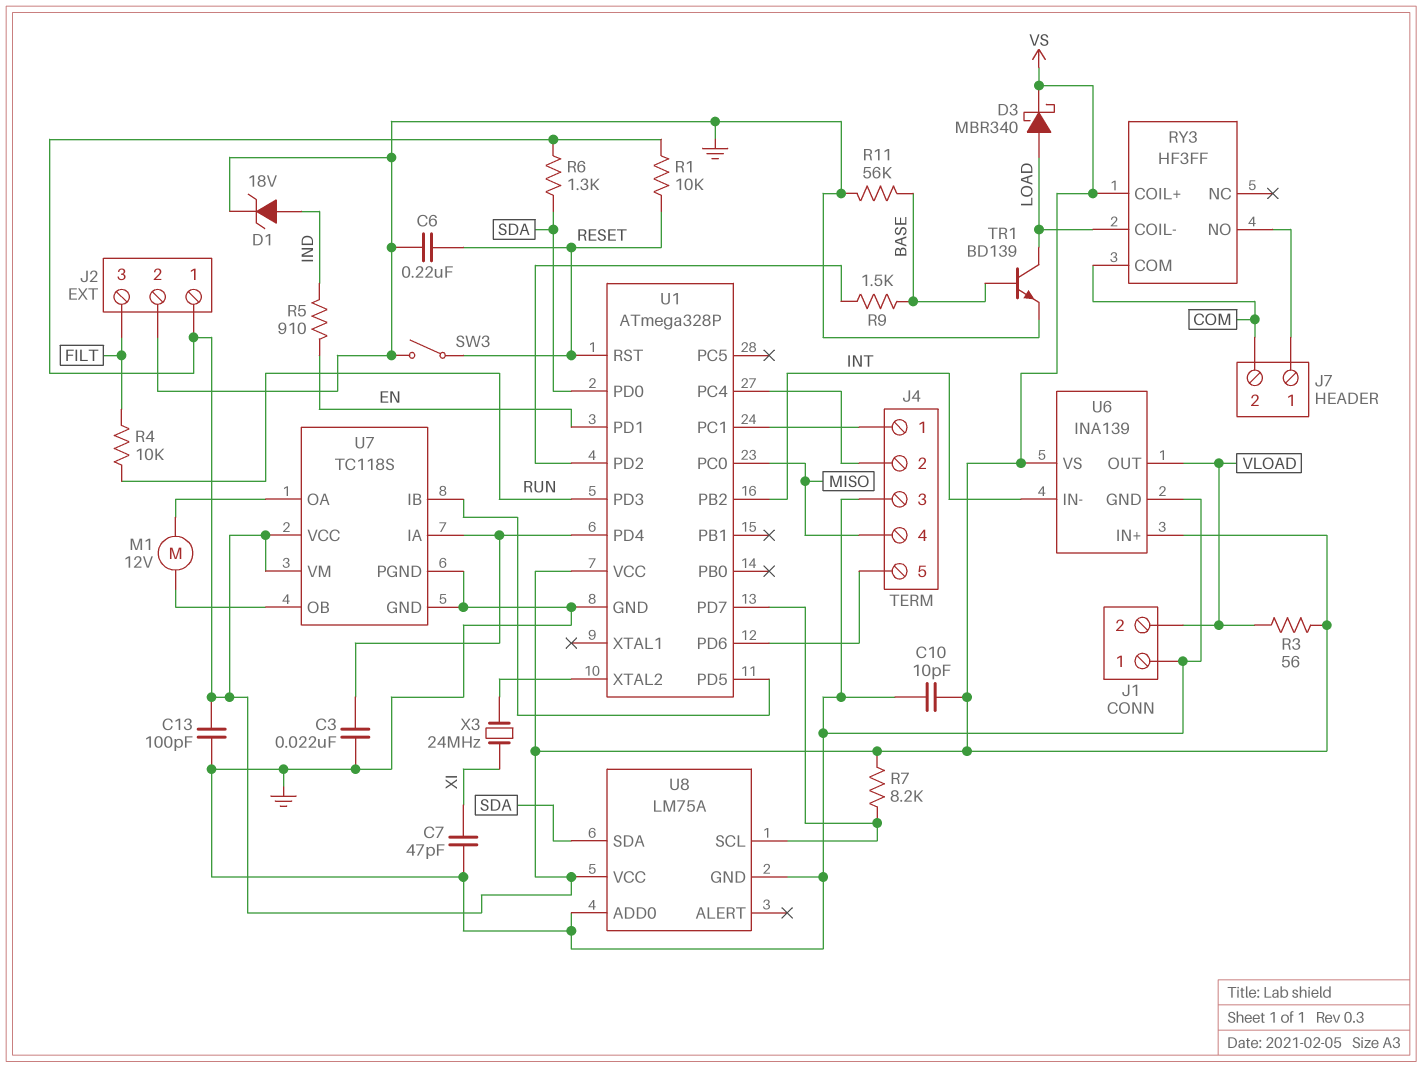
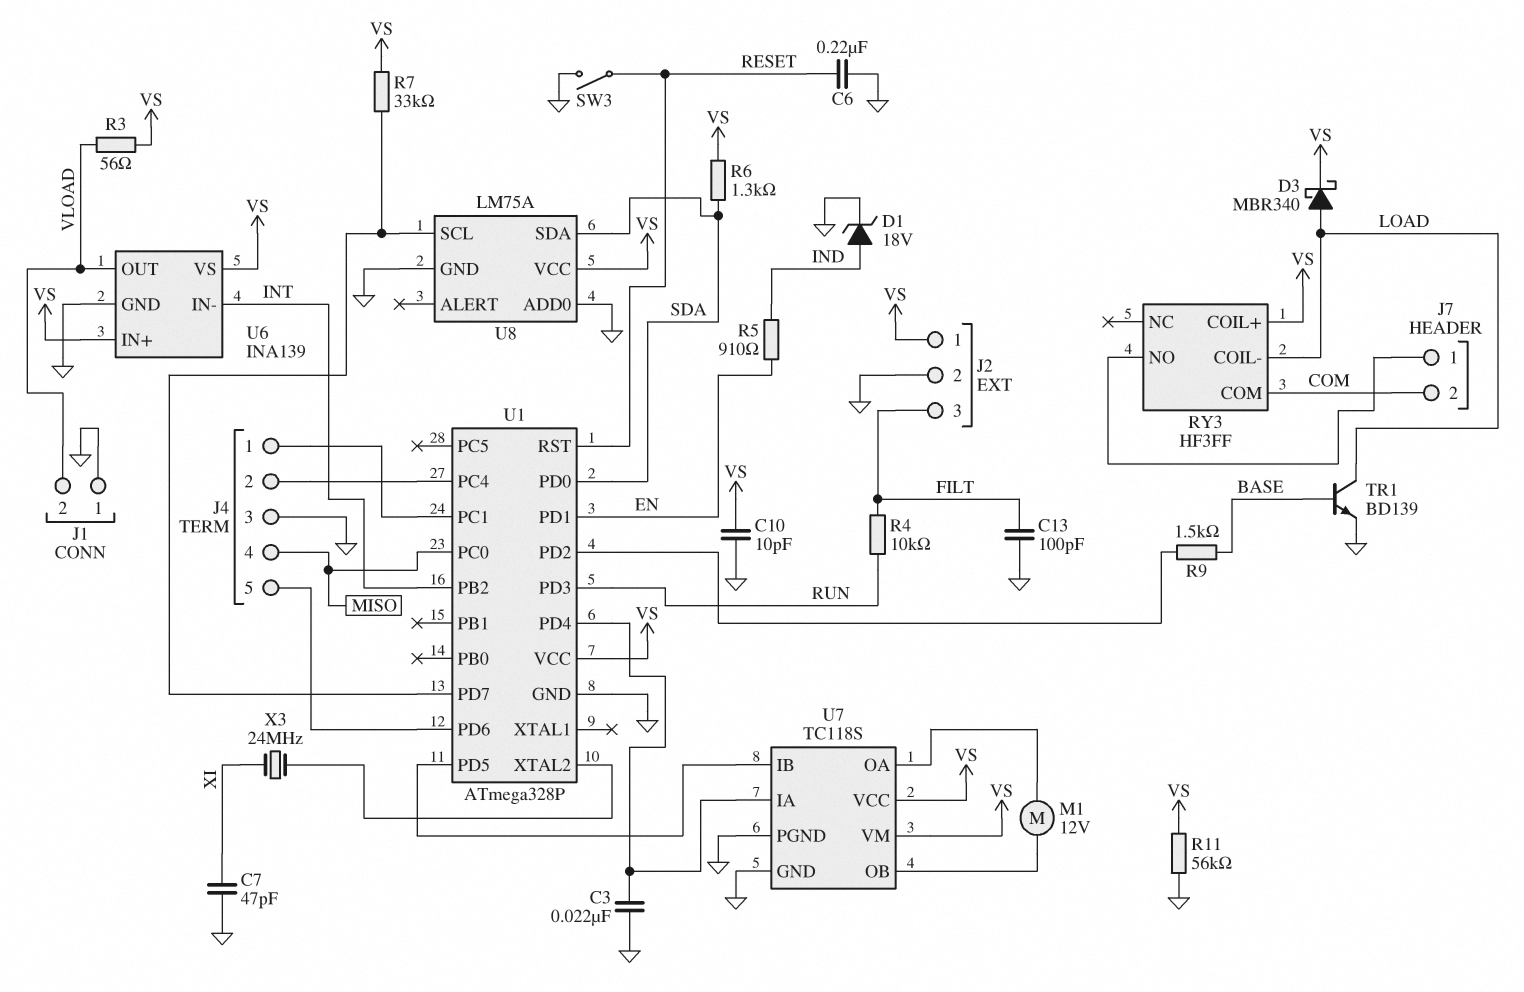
C13: 100pF (GND, VS) -> 100pF (FILT, GND)
R1: 10k (RESET, VS) -> none
R7: 8.2k (U1/PD7, VS) -> 33k (U1/PD7, VS)
R11: 56k (BASE, GND) -> 56k (GND, VS)

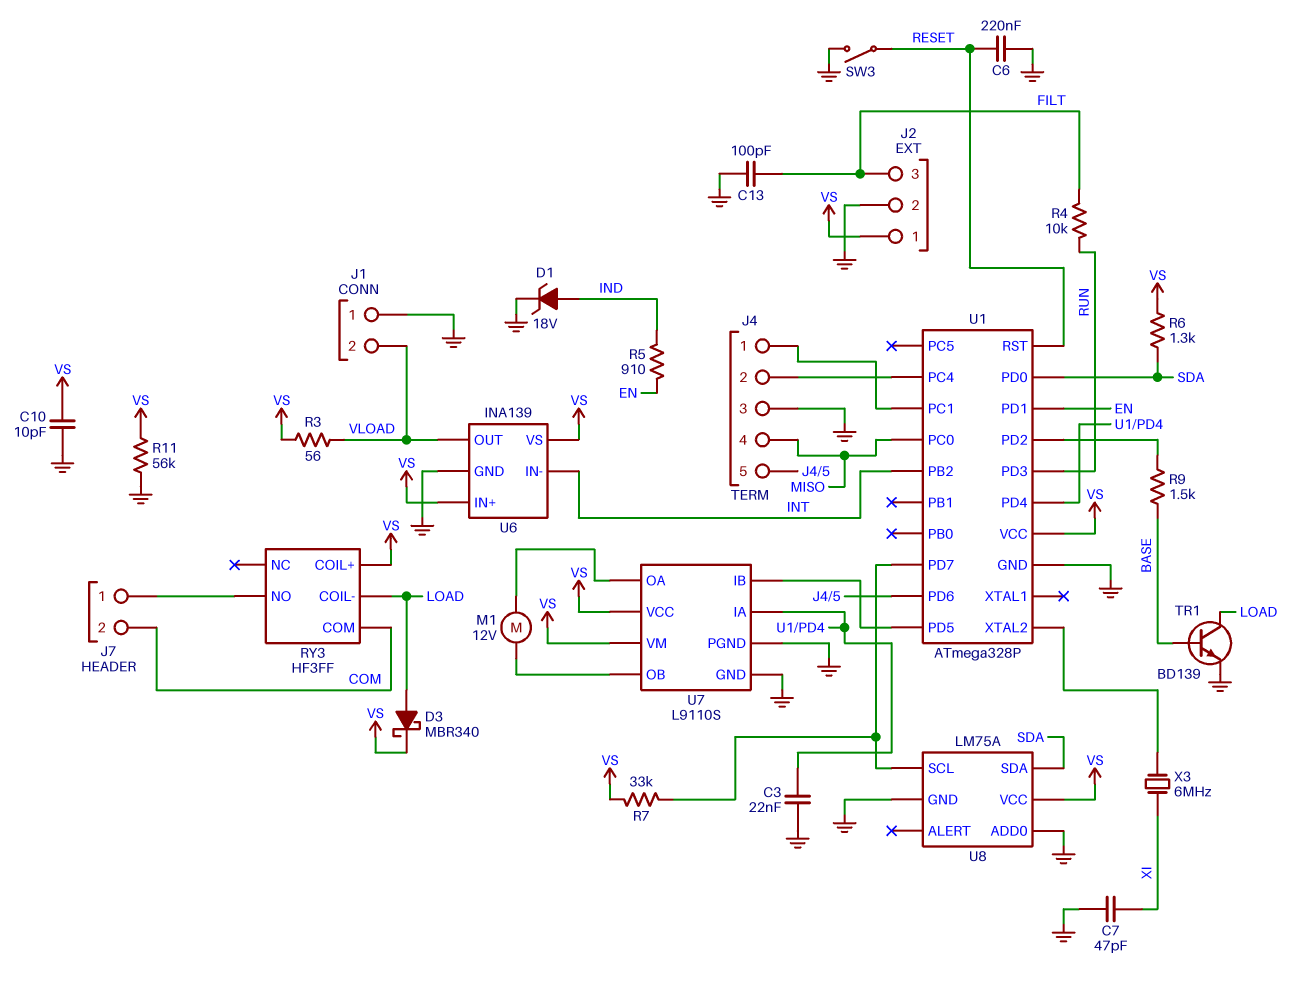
U7: TC118S -> L9110S
X3: 24MHz (U1/XTAL2, XI) -> 6MHz (U1/XTAL2, XI)

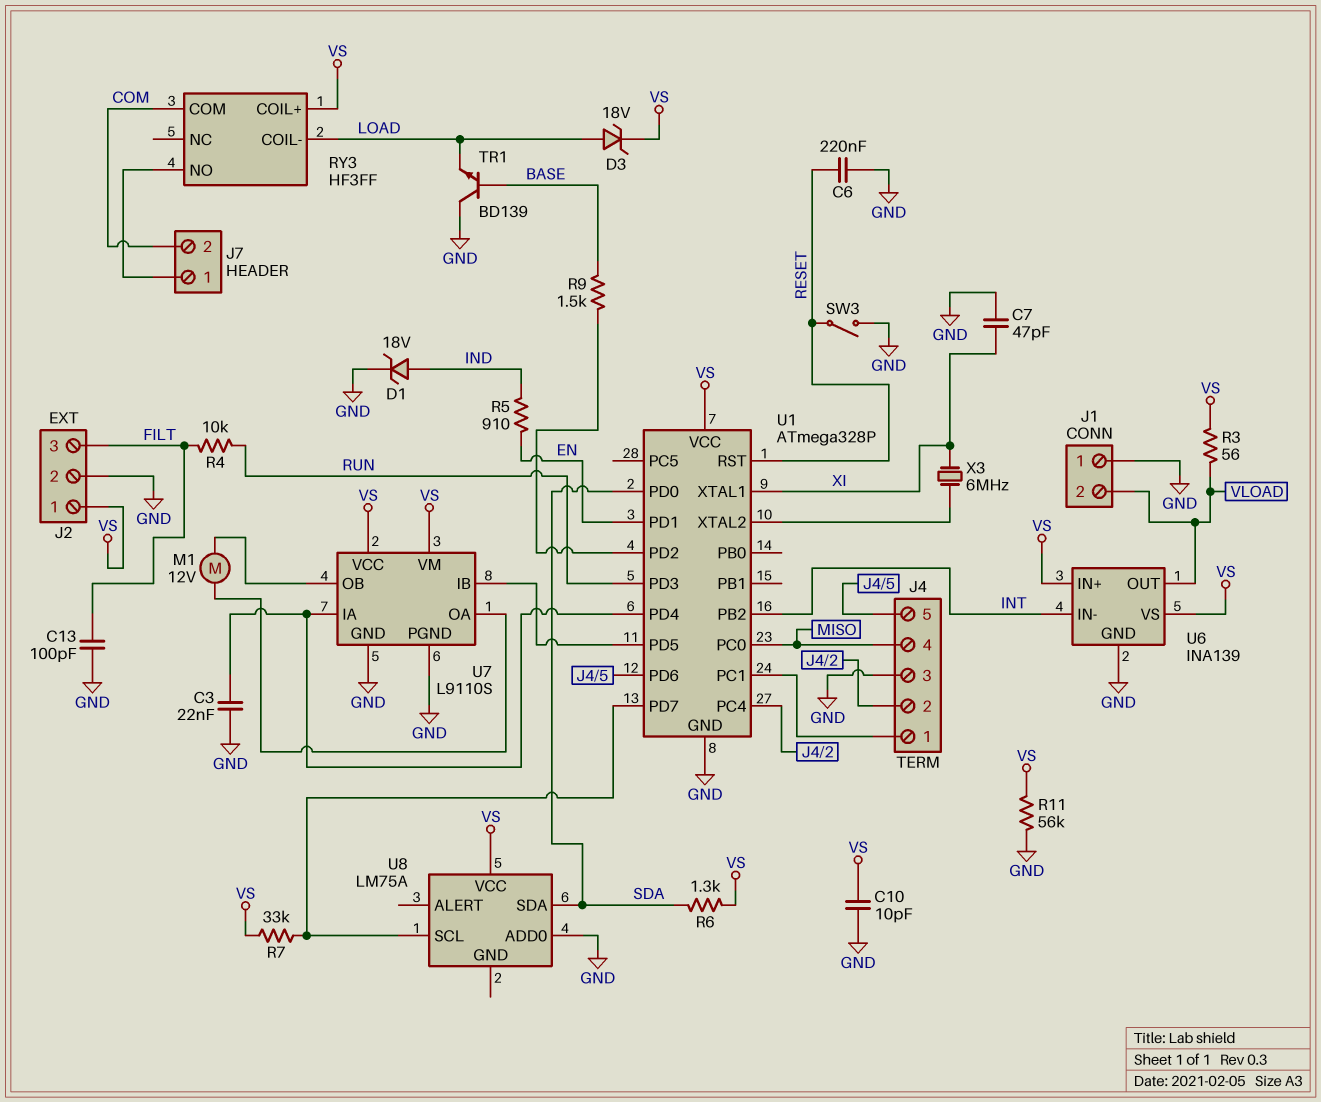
D3: schottky MBR340 (A LOAD, K VS) -> zener 18V (A LOAD, K VS)
TR1: NPN BD139 (B BASE, C LOAD, E GND) -> NPN BD139 (B BASE, C GND, E LOAD)
U1 pin XTAL1: none -> XI
U8 pin GND: GND -> none

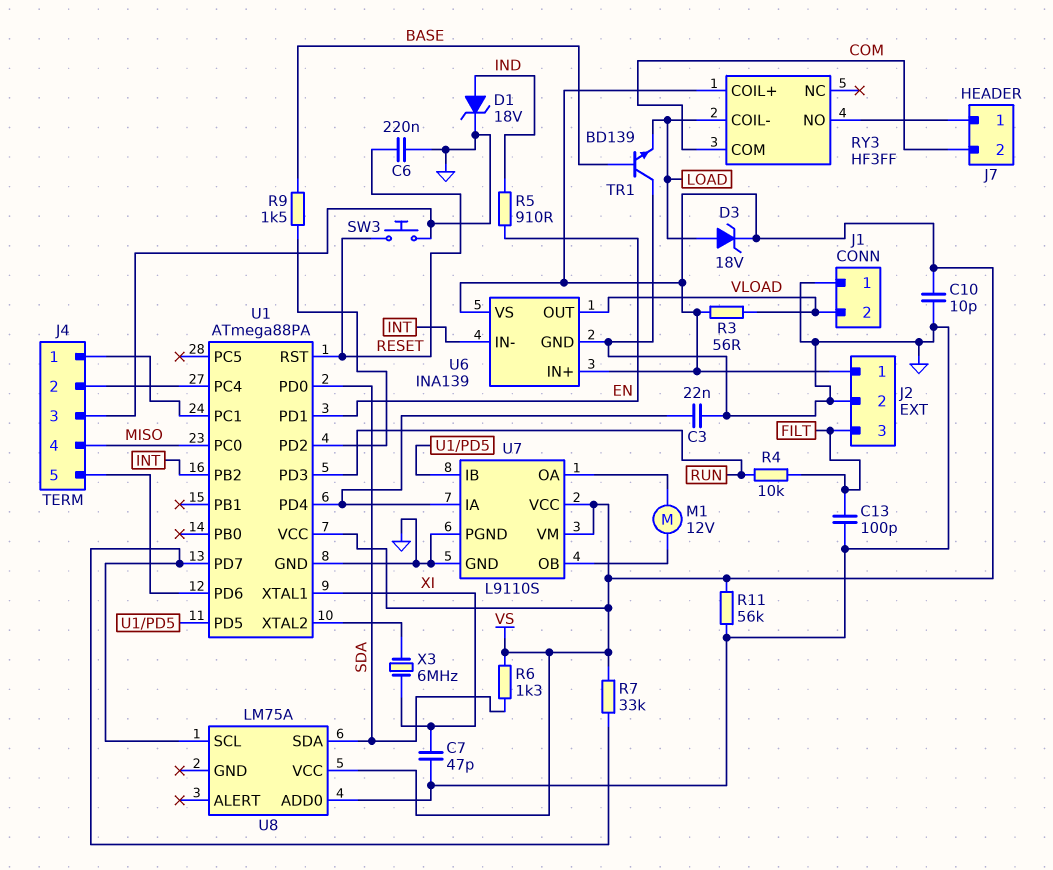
SW3: switch (GND, RESET) -> button (GND, RESET)
U1: ATmega328P -> ATmega88PA

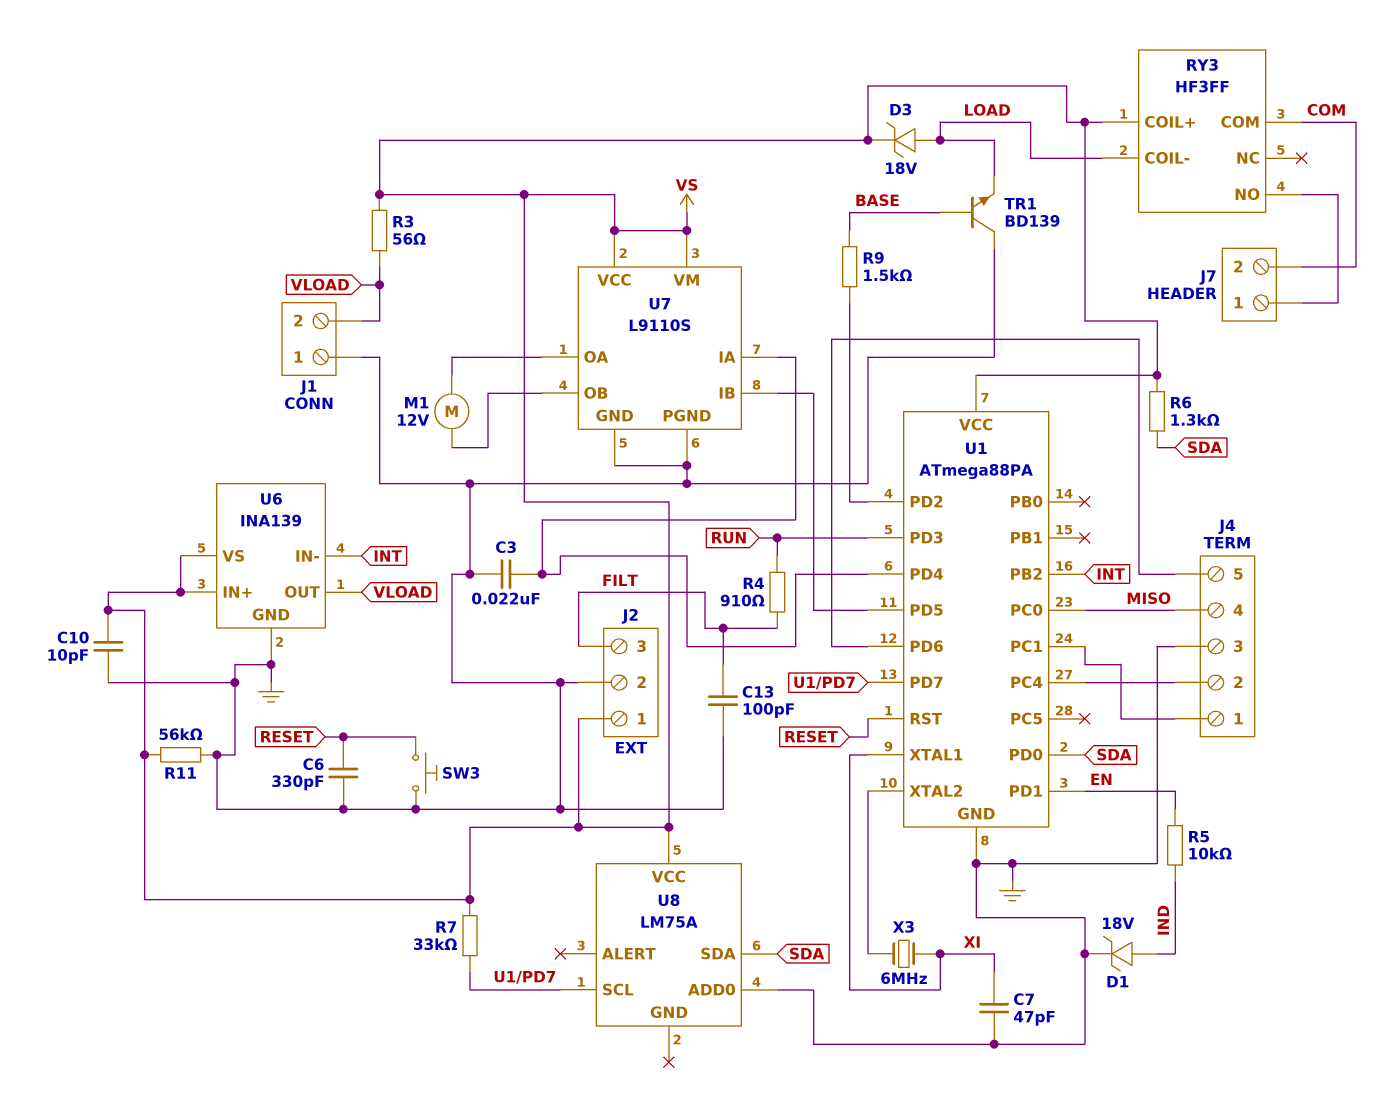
C6: 220nF (GND, RESET) -> 330pF (GND, RESET)
R4: 10k (FILT, RUN) -> 910 (FILT, RUN)
R5: 910 (EN, IND) -> 10k (EN, IND)

